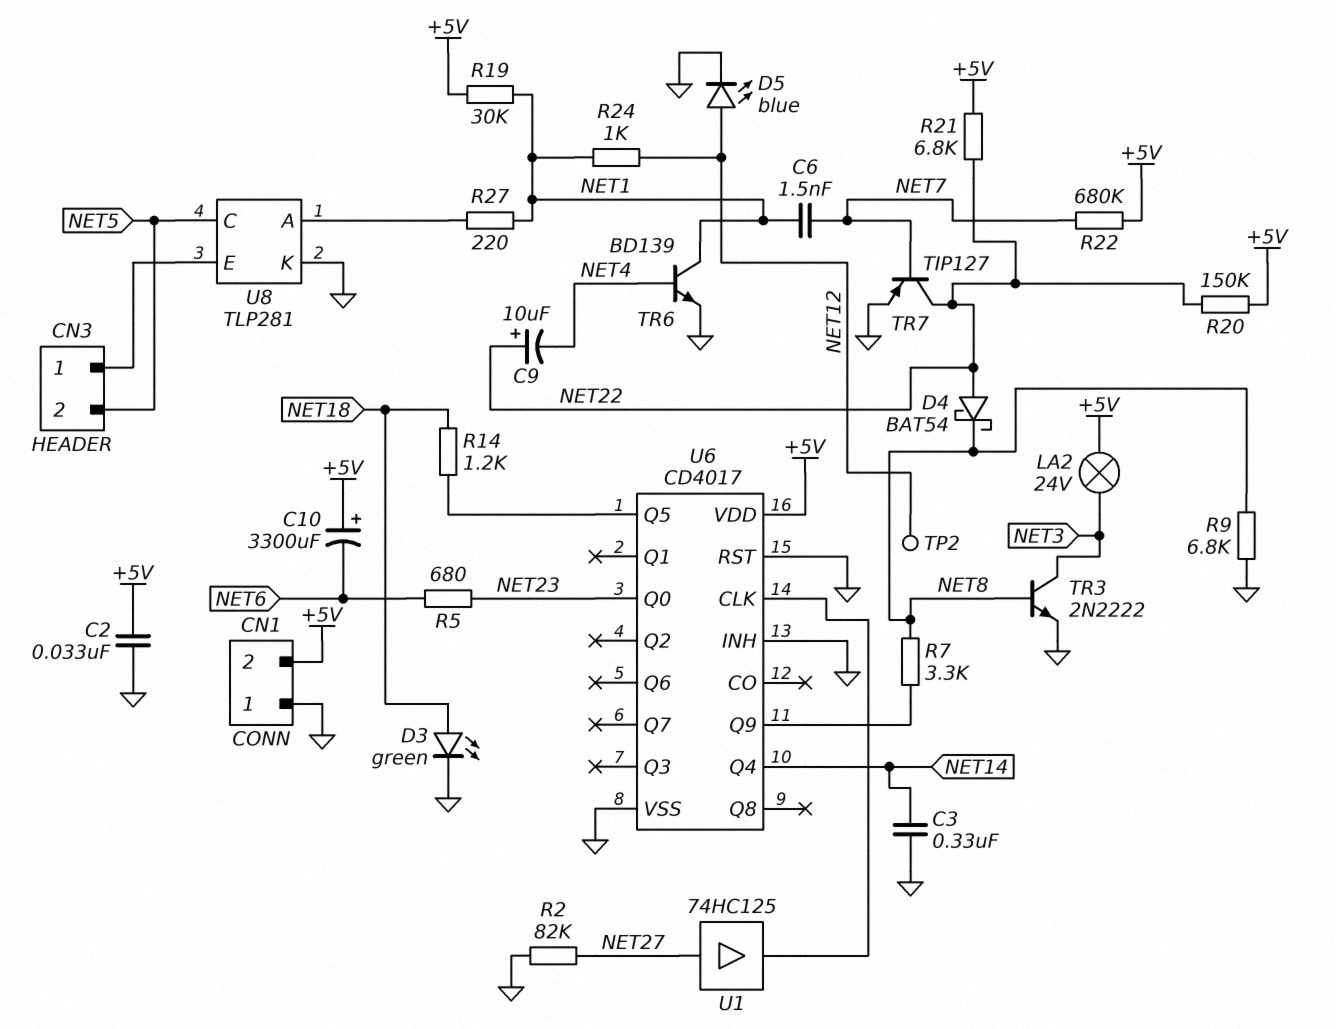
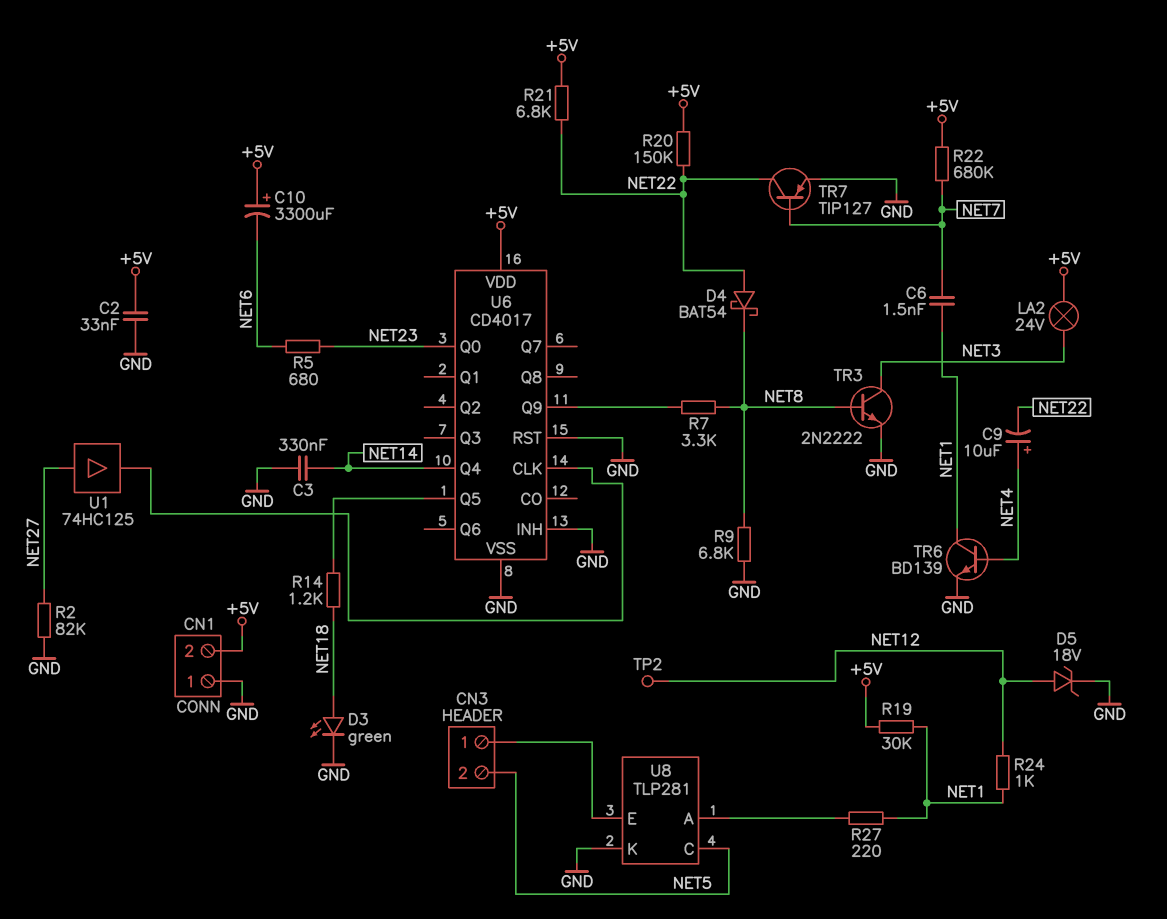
C9: 10uF (plus NET22, minus NET4) -> 10uF (plus NET4, minus NET22)
D5: LED blue (A NET12, K GND) -> zener 18V (A NET12, K GND)

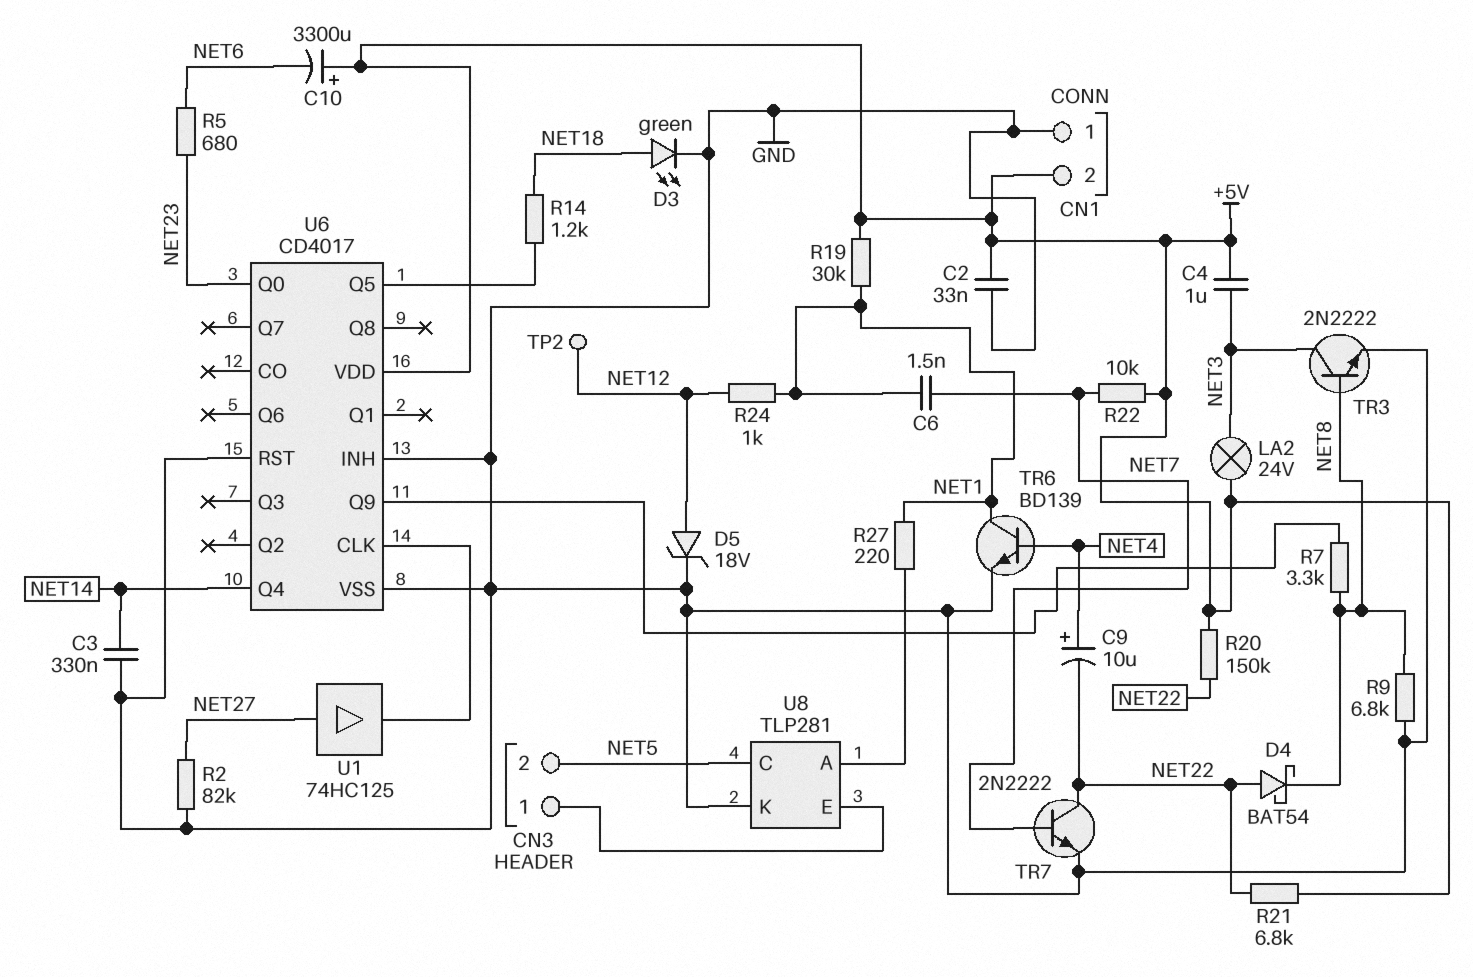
C4: none -> 1uF (+5V, NET3)
R22: 680k (+5V, NET7) -> 10k (+5V, NET7)
TR7: PNP TIP127 (B NET7, C NET22, E GND) -> NPN 2N2222 (B NET7, C NET22, E GND)

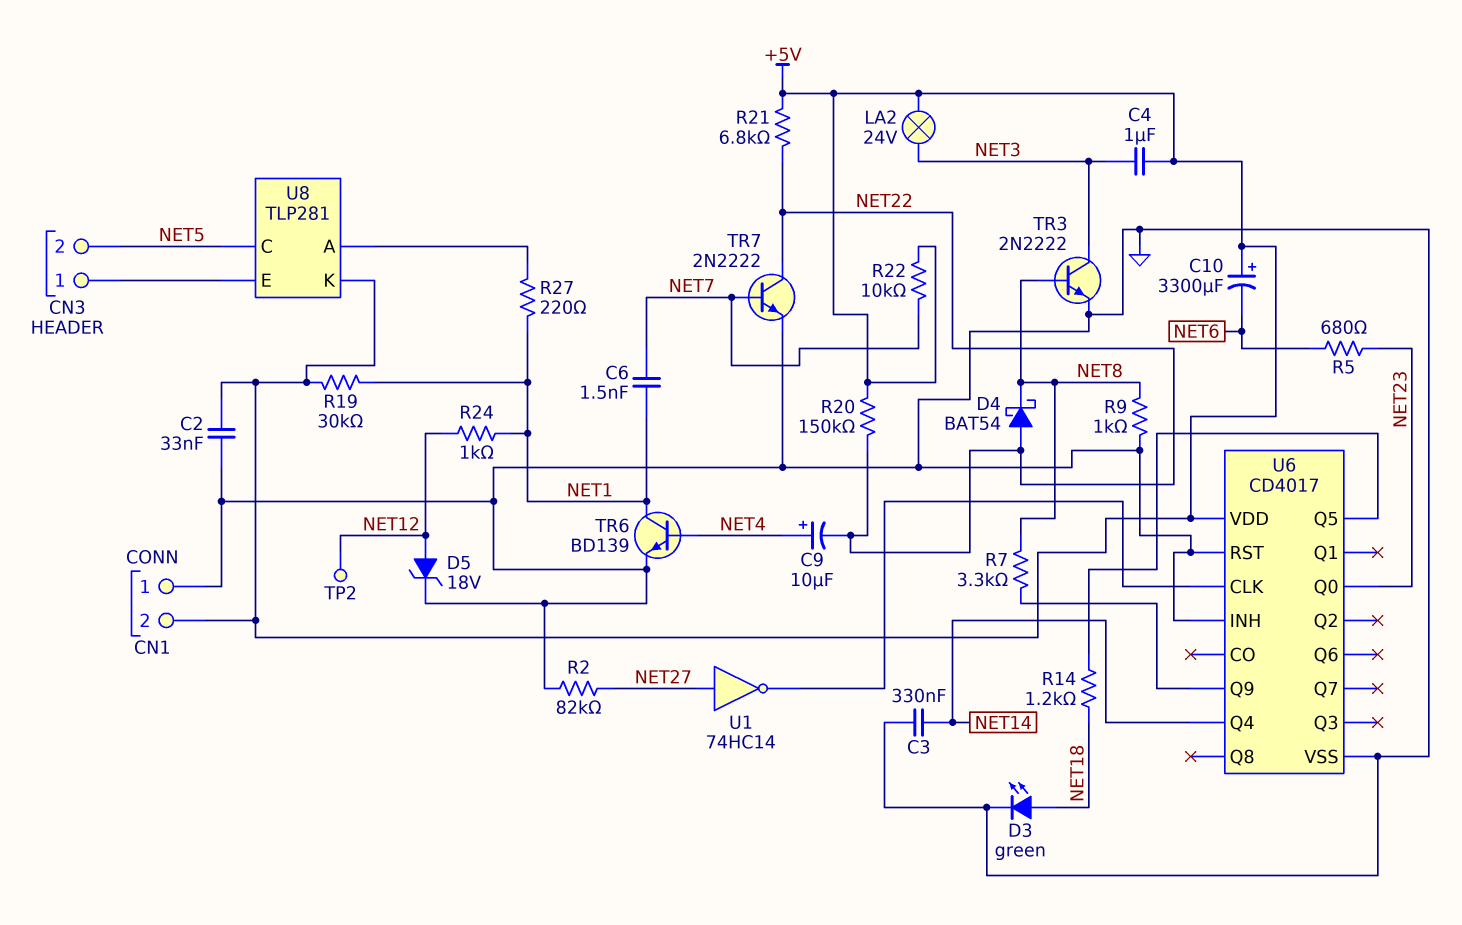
R9: 6.8k (GND, NET8) -> 1k (GND, NET8)
U1: buffer 74HC125 (in NET27, out U6/CLK) -> NOT 74HC14 (in NET27, out U6/CLK)
U8 pin K: GND -> +5V

